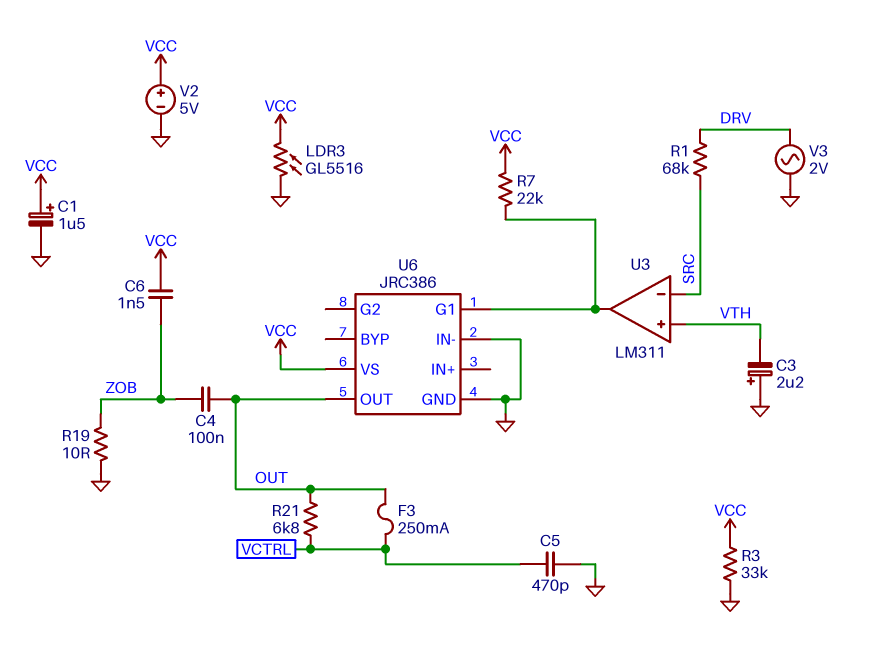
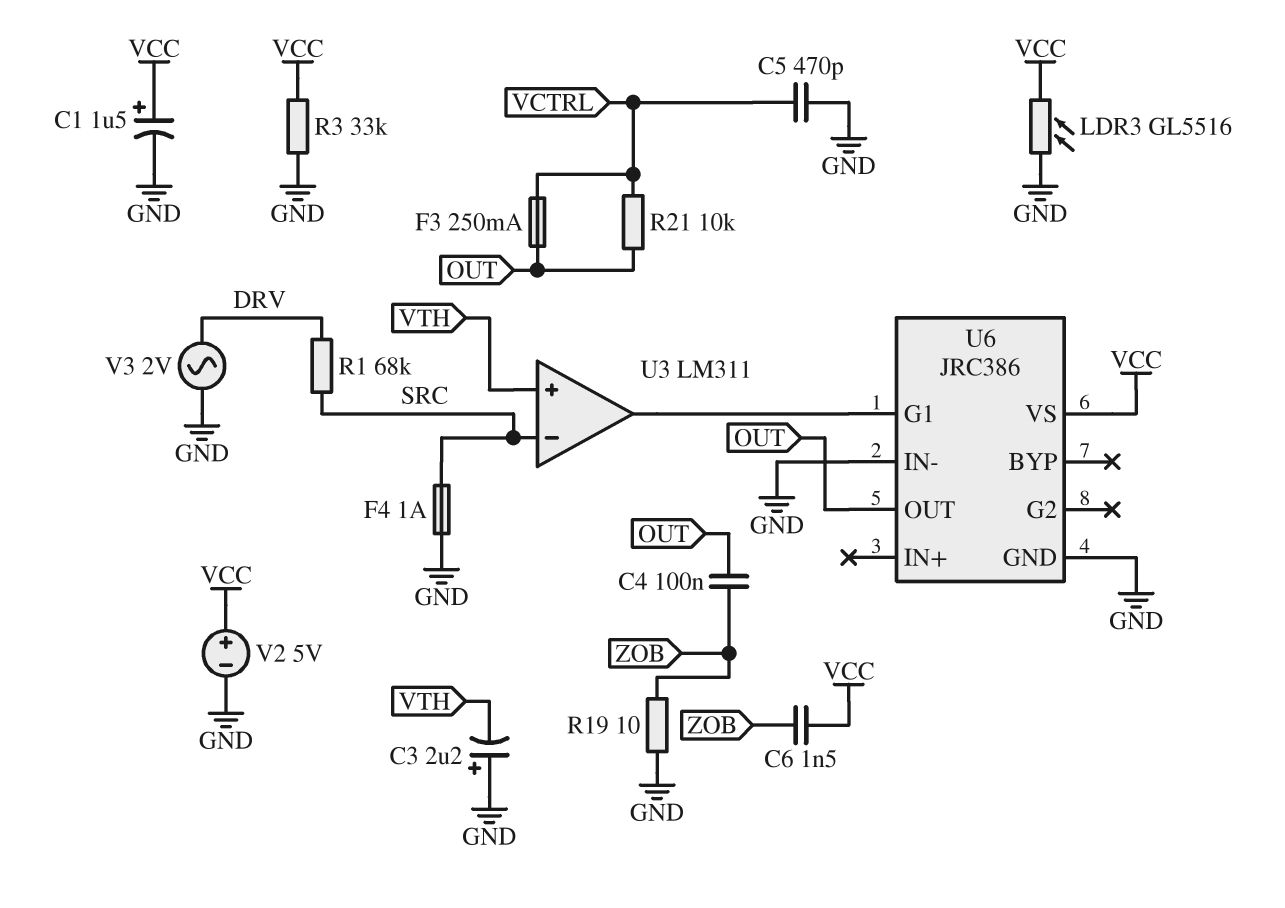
F4: none -> 1A (GND, SRC)
R7: 22k (U3/out, VCC) -> none
R21: 6.8k (OUT, VCTRL) -> 10k (OUT, VCTRL)

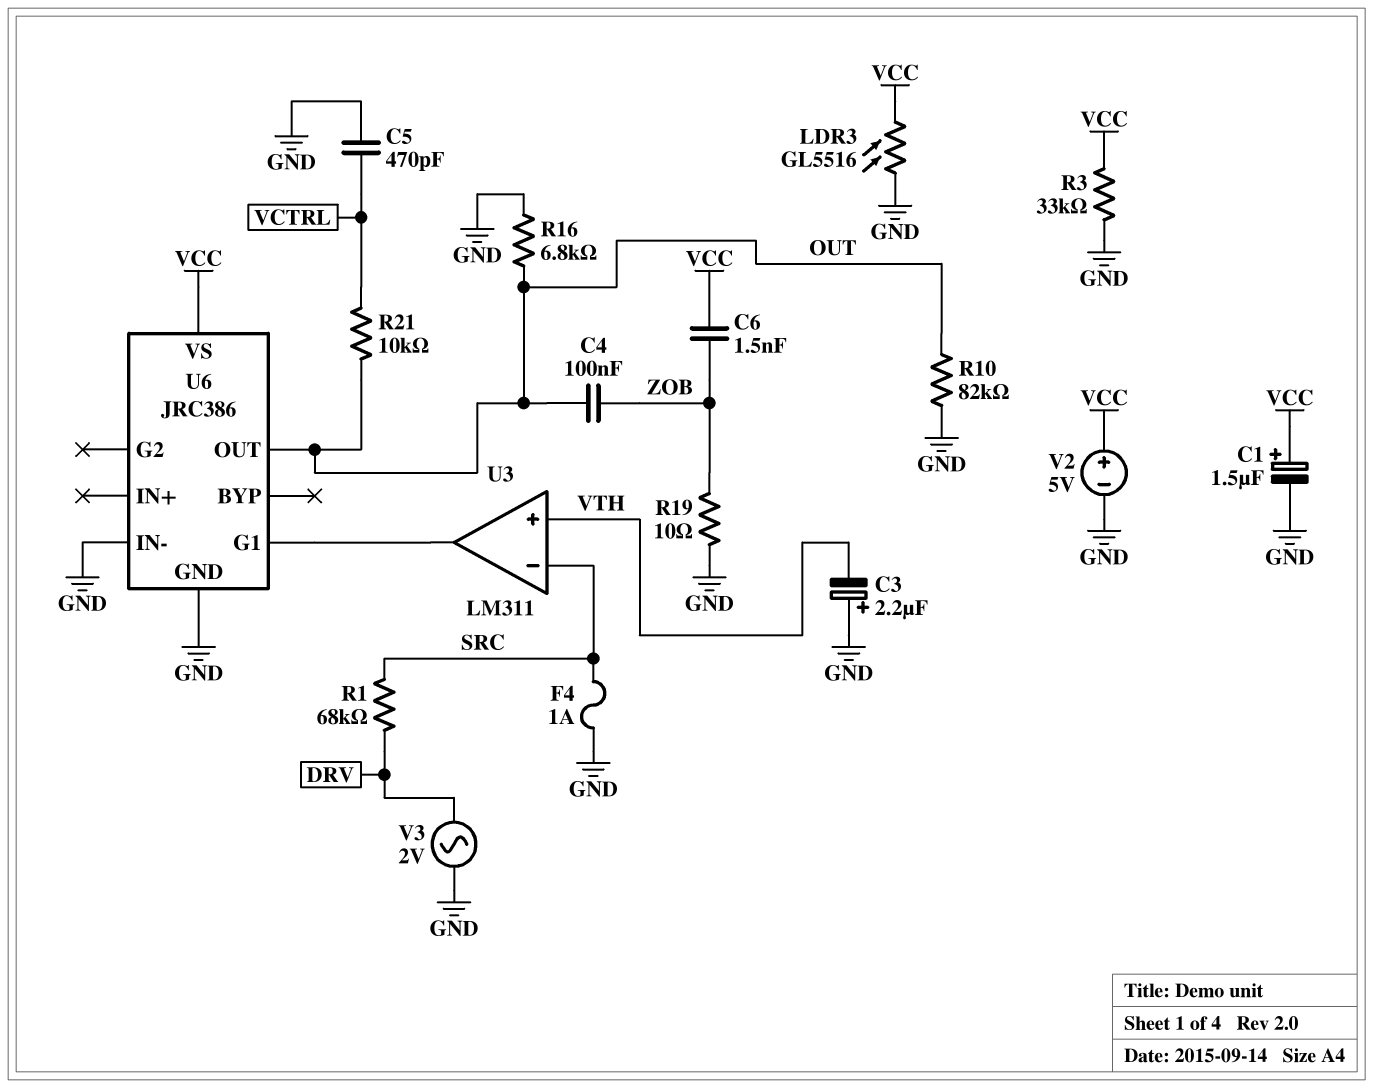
F3: 250mA (OUT, VCTRL) -> none
R10: none -> 82k (GND, OUT)
R16: none -> 6.8k (GND, OUT)

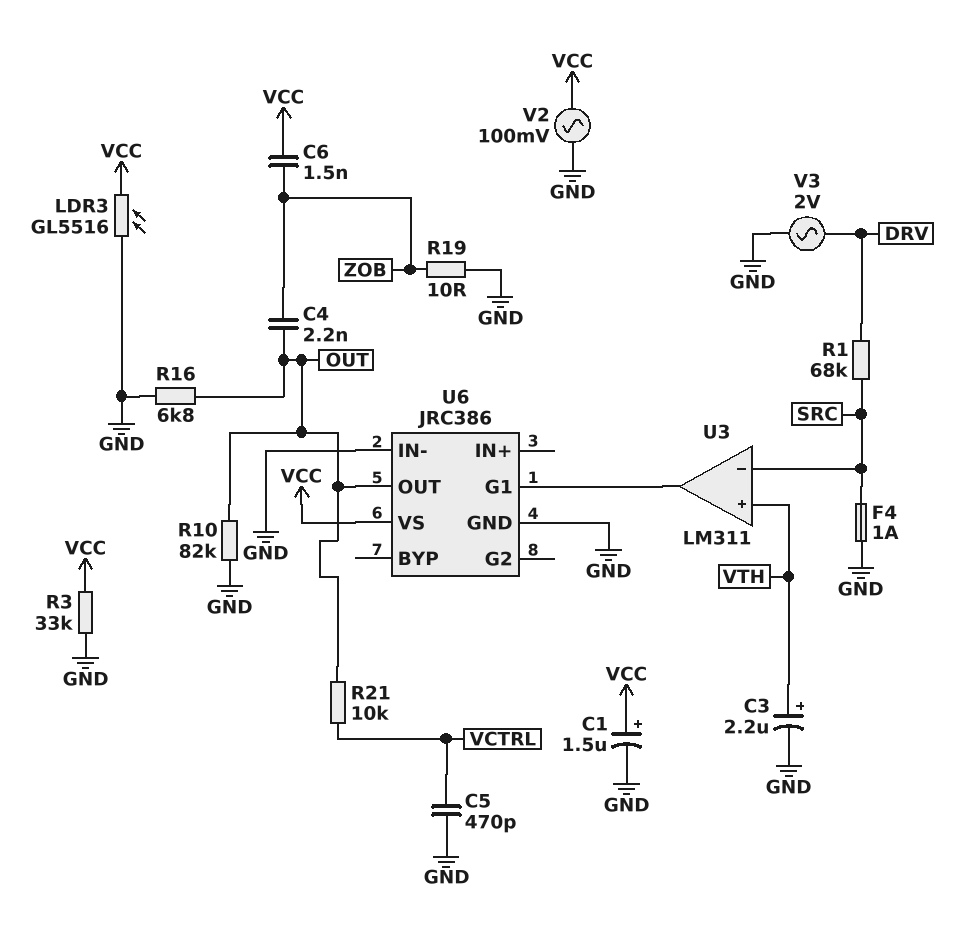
C3: 2.2uF (plus GND, minus VTH) -> 2.2uF (plus VTH, minus GND)
C4: 100nF (OUT, ZOB) -> 2.2nF (OUT, ZOB)
V2: 5V (plus VCC, minus GND) -> AC 100mV (GND, VCC)

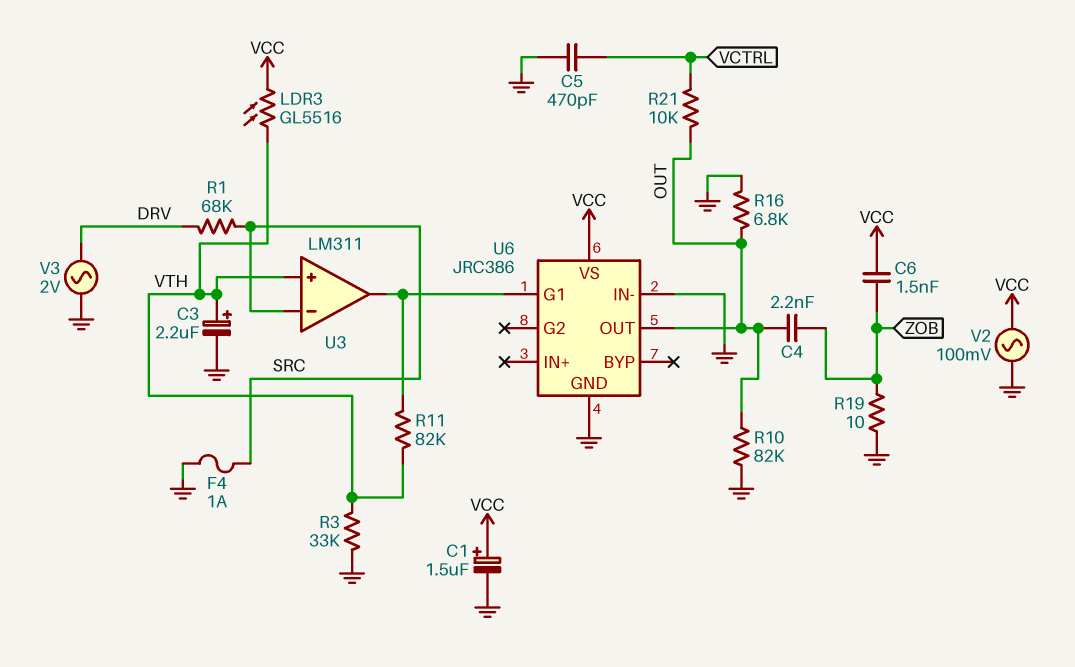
LDR3: GL5516 (GND, VCC) -> GL5516 (VCC, VTH)
R3: 33k (GND, VCC) -> 33k (GND, VTH)
R11: none -> 82k (U3/out, VTH)

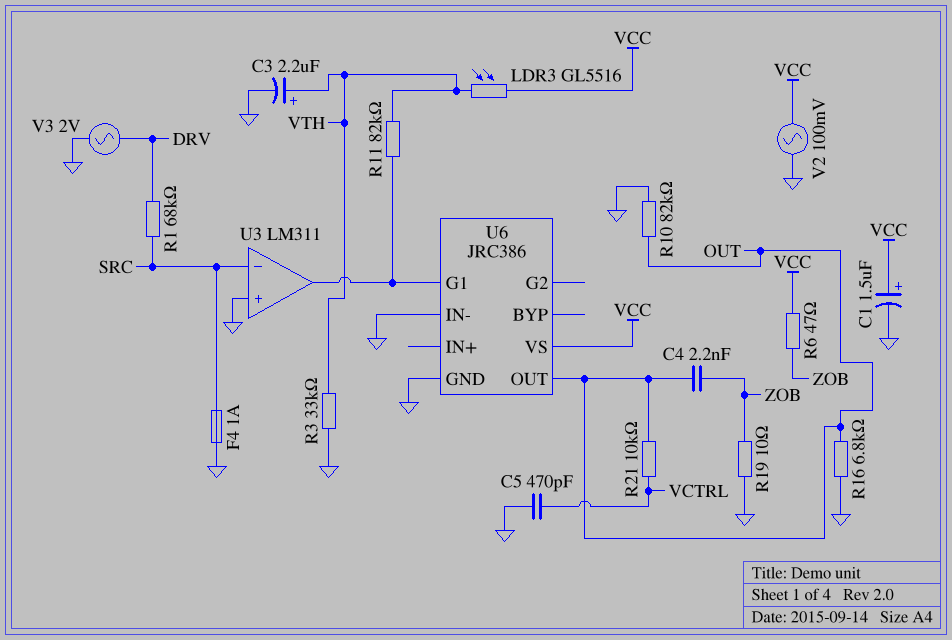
C6: 1.5nF (VCC, ZOB) -> none
R6: none -> 47 (VCC, ZOB)
U3 pin in+: VTH -> GND

